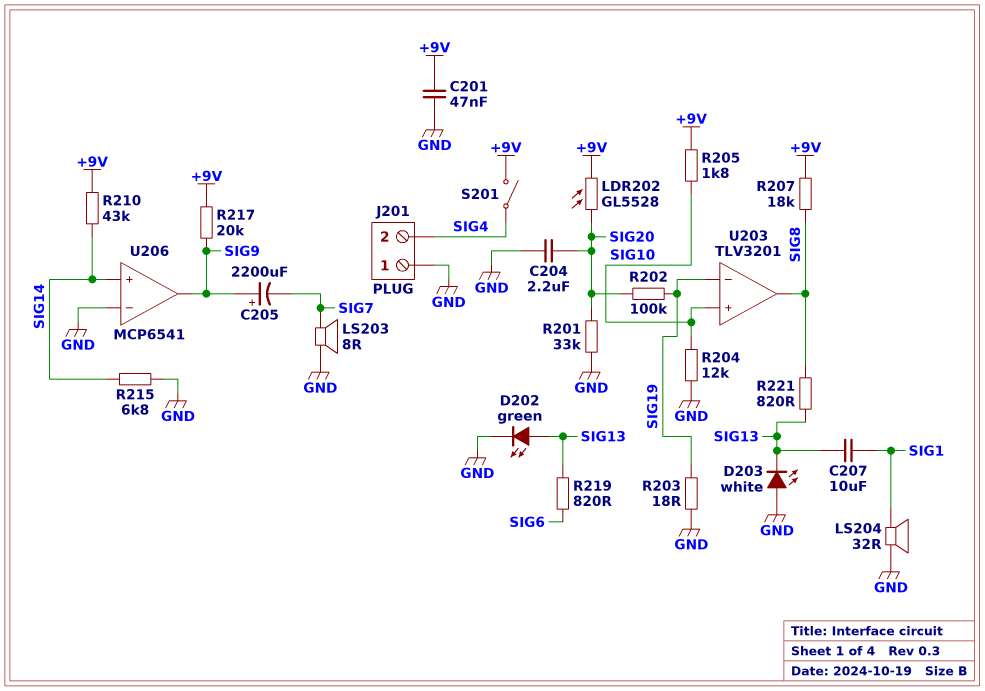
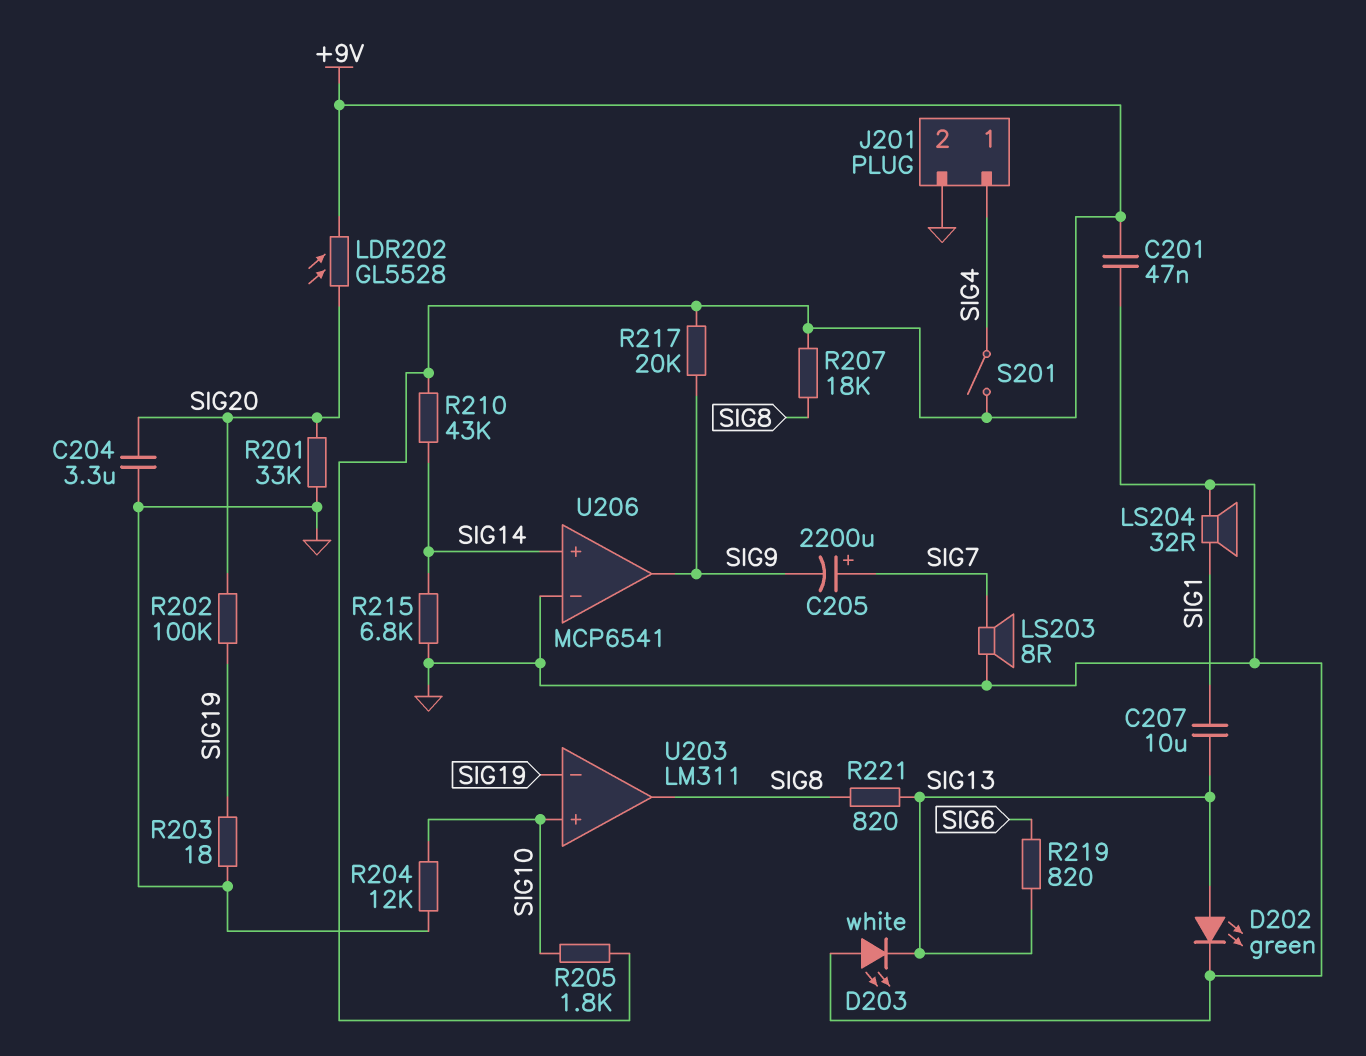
C204: 2.2uF (GND, SIG20) -> 3.3uF (GND, SIG20)
C205: 2200uF (plus SIG9, minus SIG7) -> 2200uF (plus SIG7, minus SIG9)
J201 pin 1: GND -> SIG4
J201 pin 2: SIG4 -> GND
U203: TLV3201 -> LM311

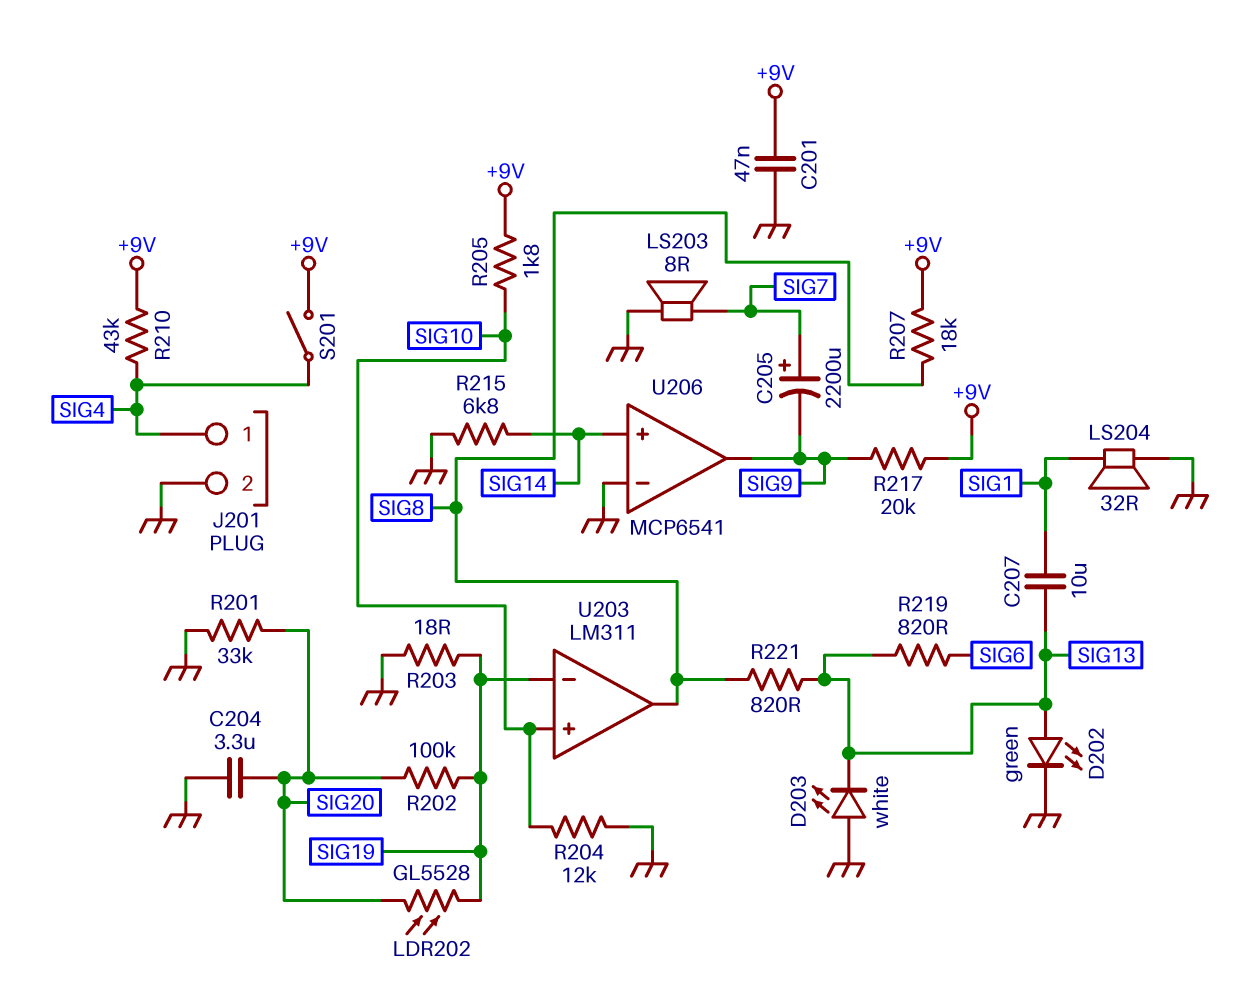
LDR202: GL5528 (+9V, SIG20) -> GL5528 (SIG19, SIG20)
R210: 43k (+9V, SIG14) -> 43k (+9V, SIG4)

